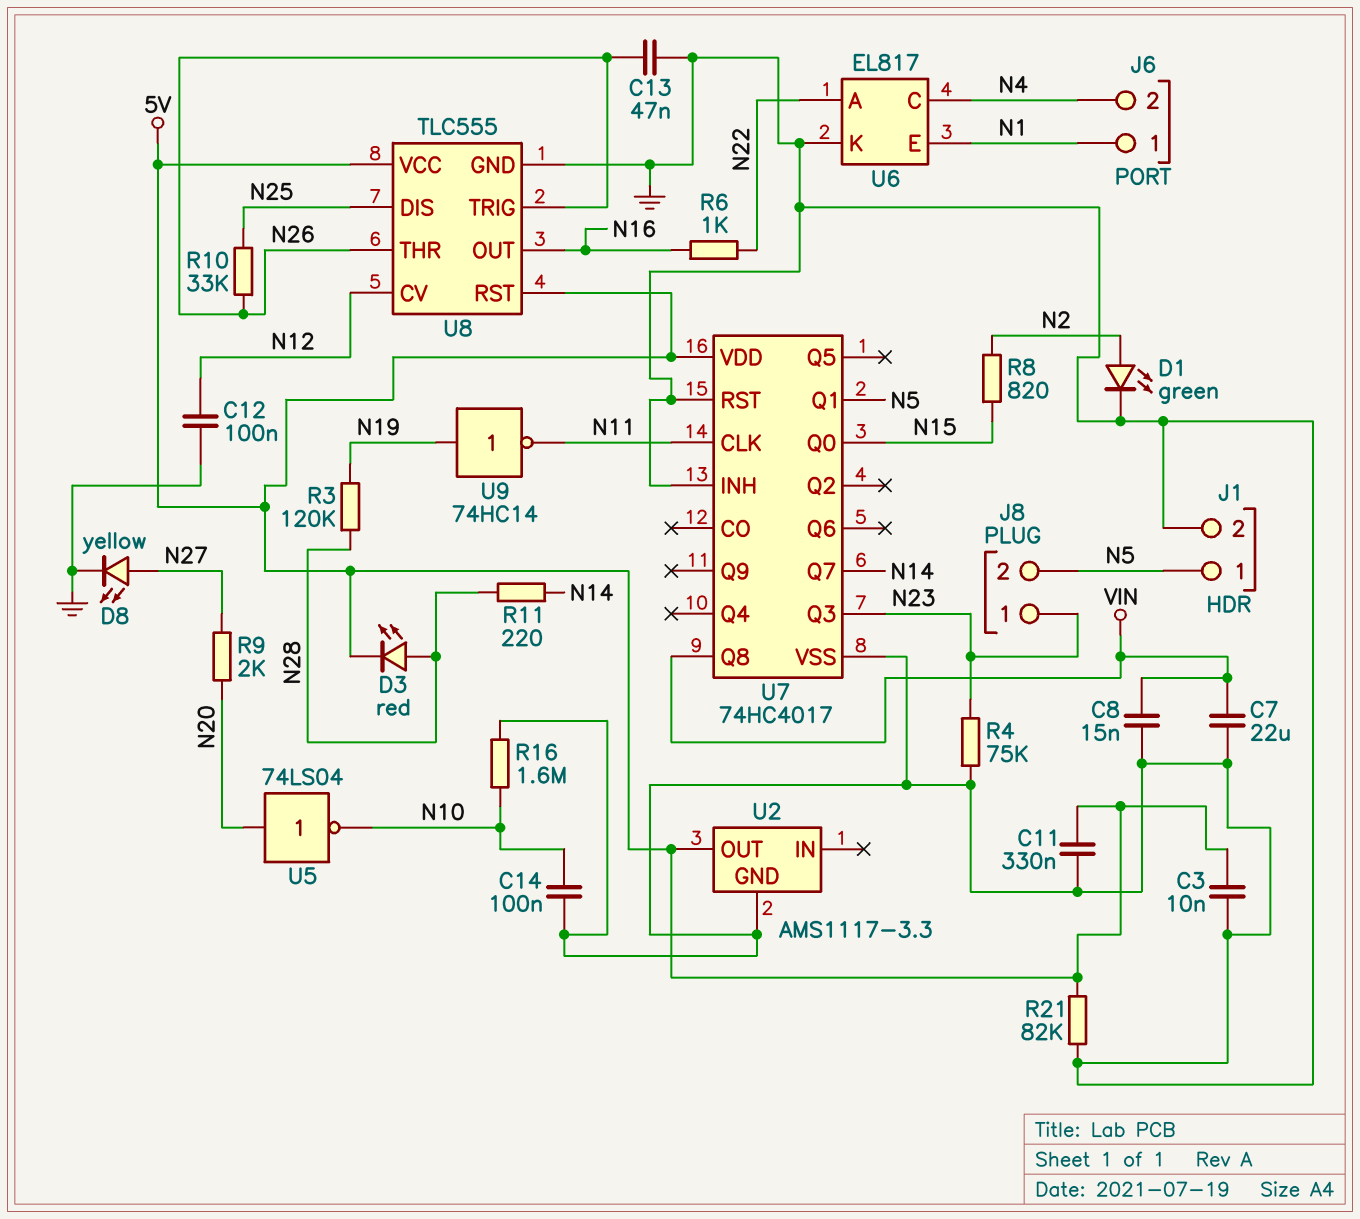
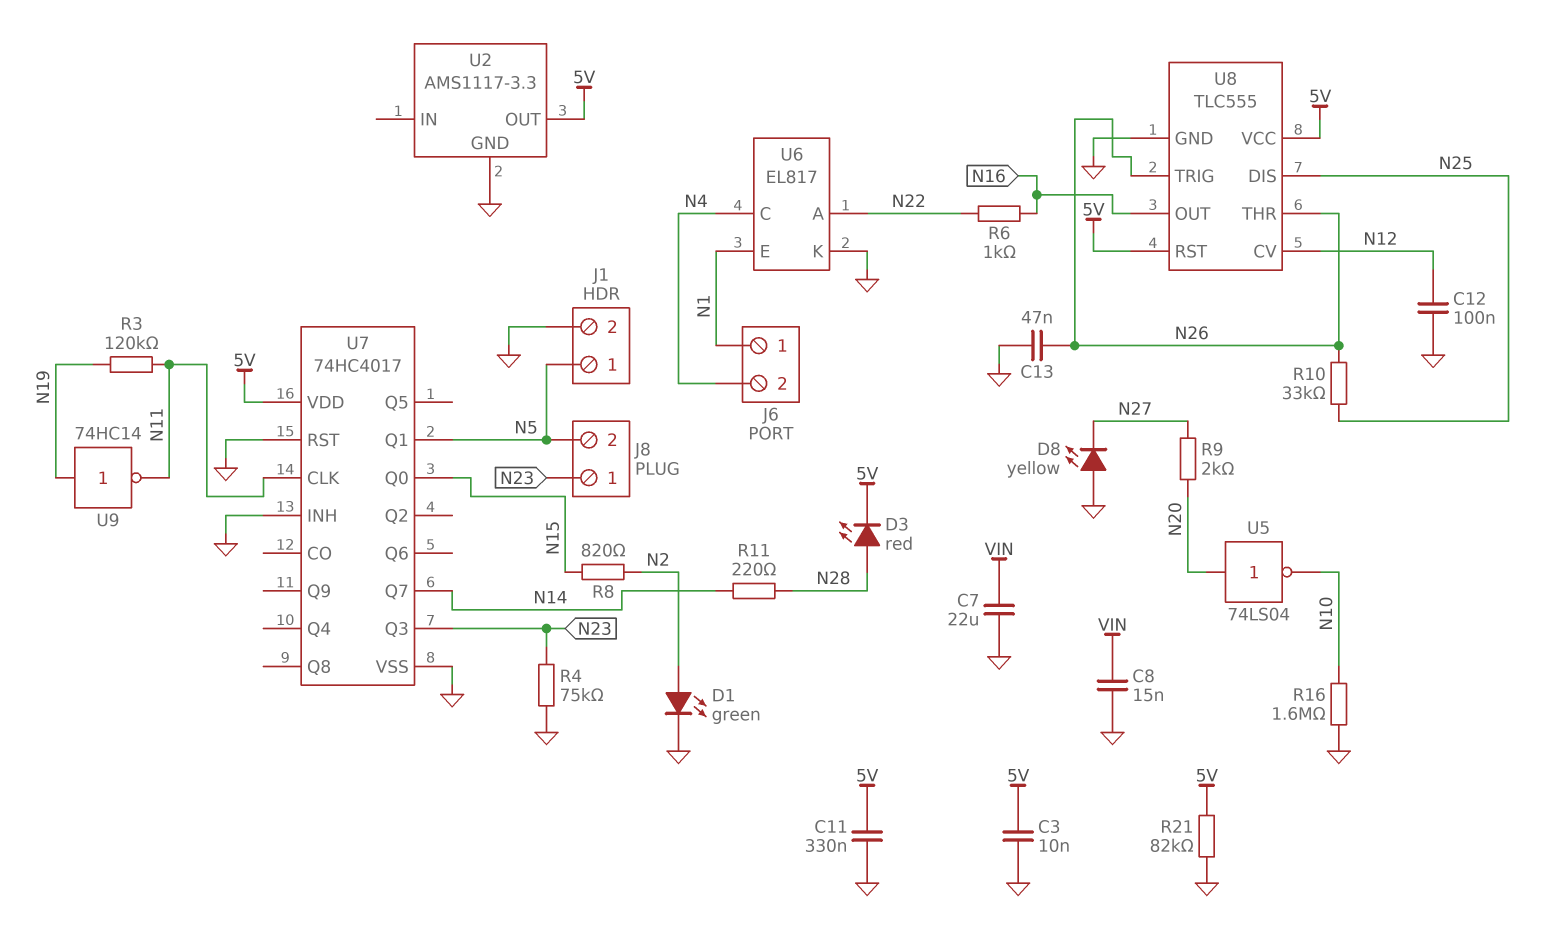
C14: 100nF (GND, N10) -> none
D8: LED yellow (A N27, K GND) -> LED yellow (A GND, K N27)
R3: 120k (N19, N28) -> 120k (N11, N19)
U7 pin Q8: VIN -> none

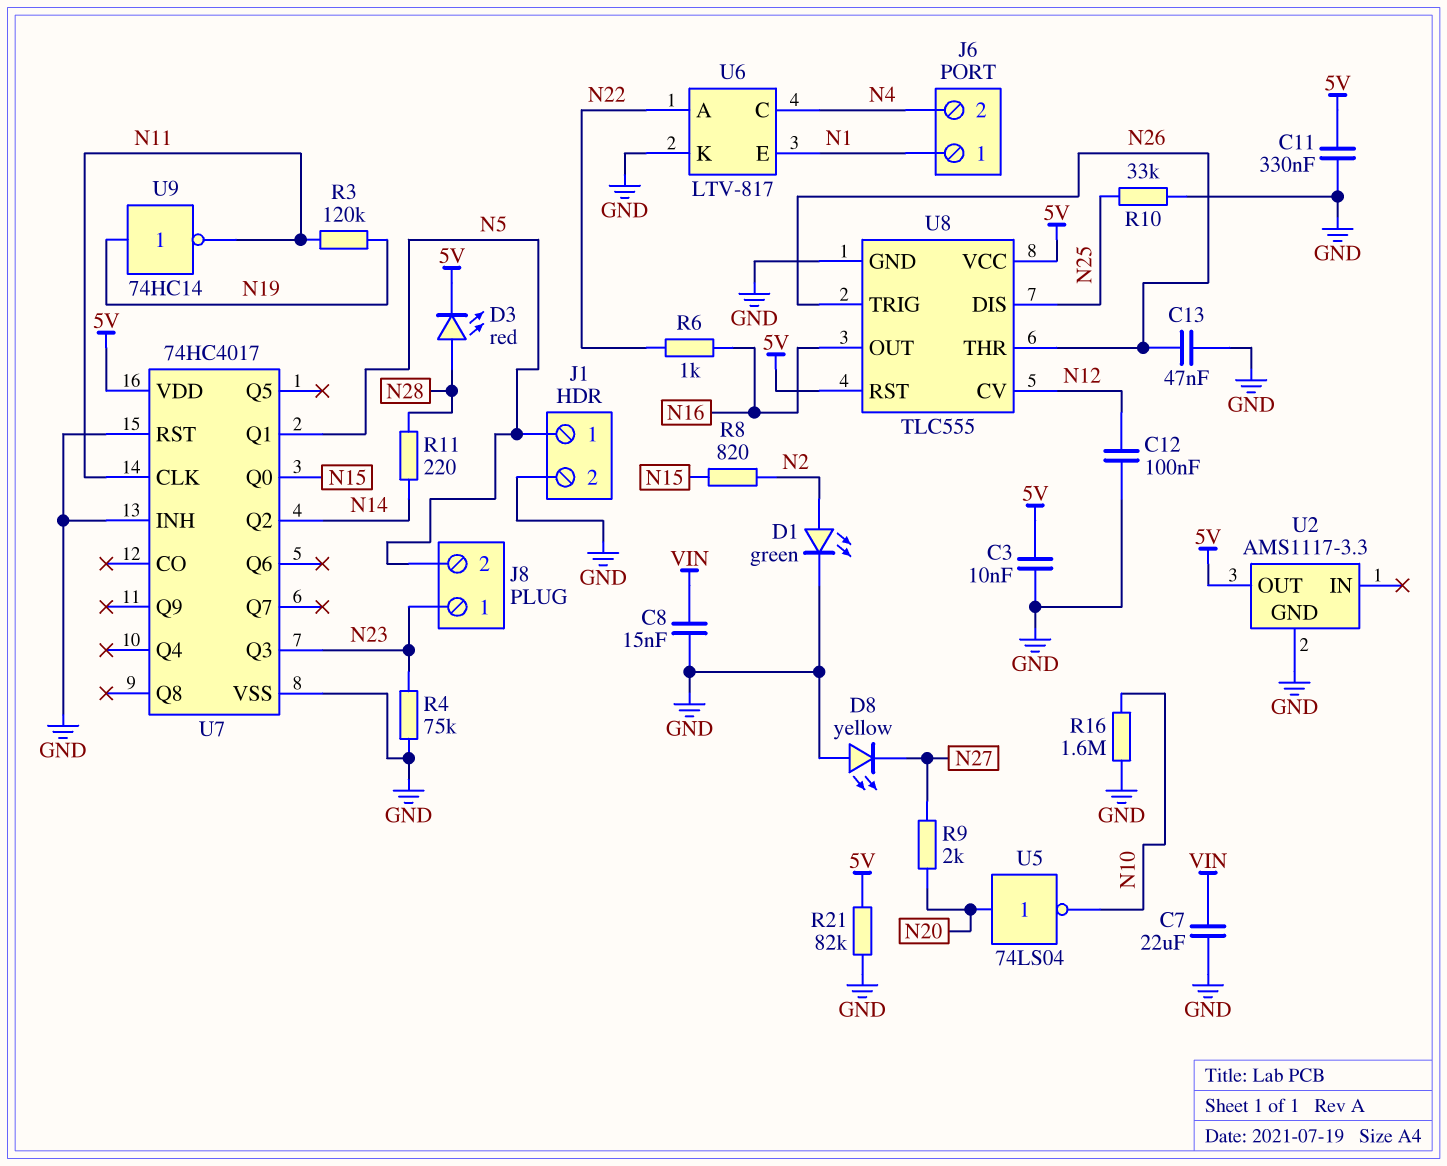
R10: 33k (N25, N26) -> 33k (GND, N25)
U6: EL817 -> LTV-817
U7 pin Q2: none -> N14
U7 pin Q7: N14 -> none

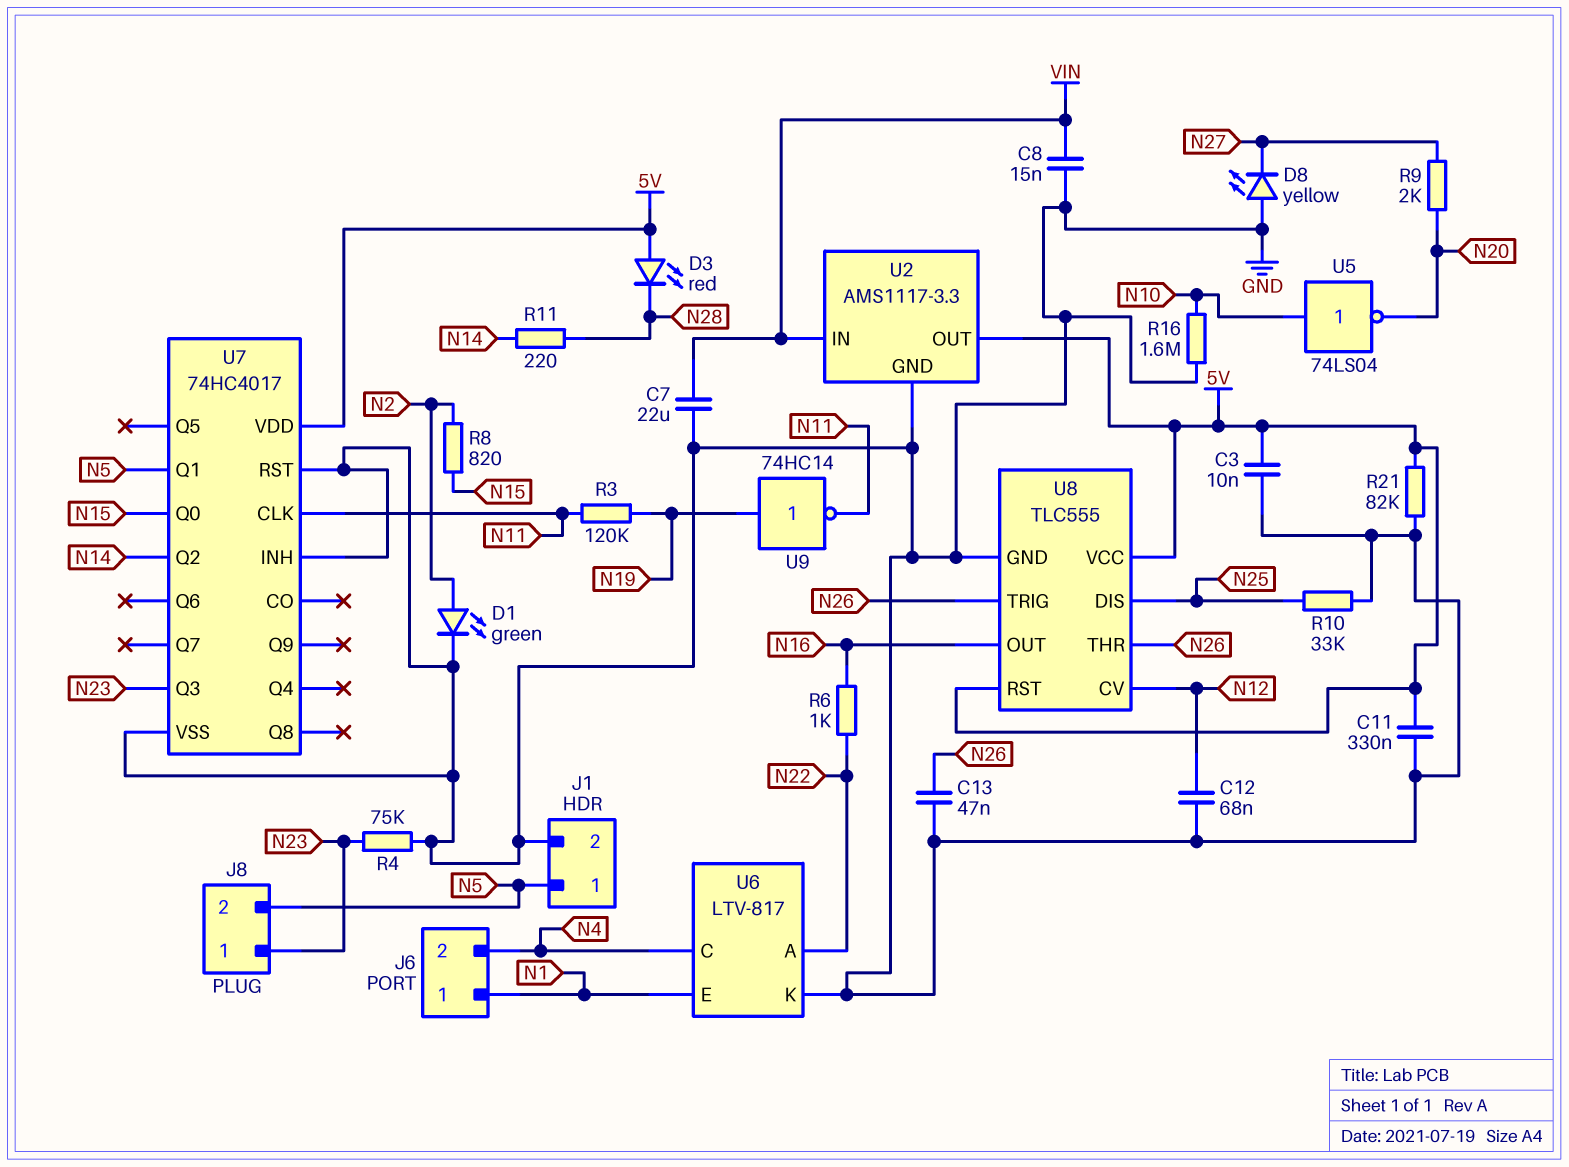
C12: 100nF (GND, N12) -> 68nF (GND, N12)
D3: LED red (A N28, K 5V) -> LED red (A 5V, K N28)
U2 pin IN: none -> VIN
U5: NOT 74LS04 (in N20, out N10) -> NOT 74LS04 (in N10, out N20)

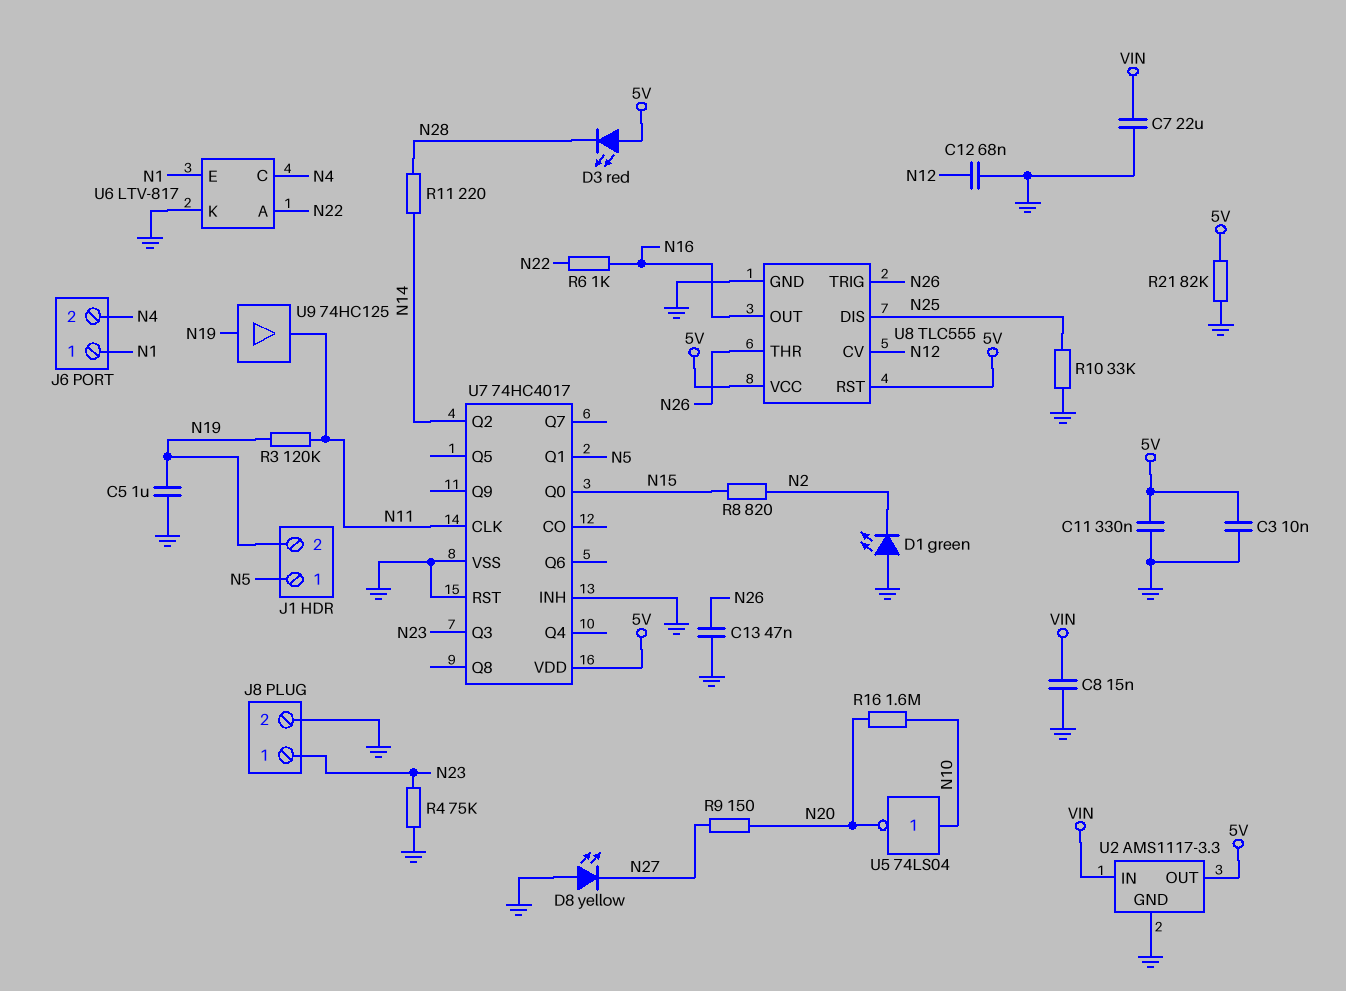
C5: none -> 1uF (GND, N19)
D1: LED green (A N2, K GND) -> LED green (A GND, K N2)
J1 pin 2: GND -> N19
J8 pin 2: N5 -> GND
R9: 2k (N20, N27) -> 150 (N20, N27)
R16: 1.6M (GND, N10) -> 1.6M (N10, N20)
U9: NOT 74HC14 (in N19, out N11) -> buffer 74HC125 (in N19, out N11)

